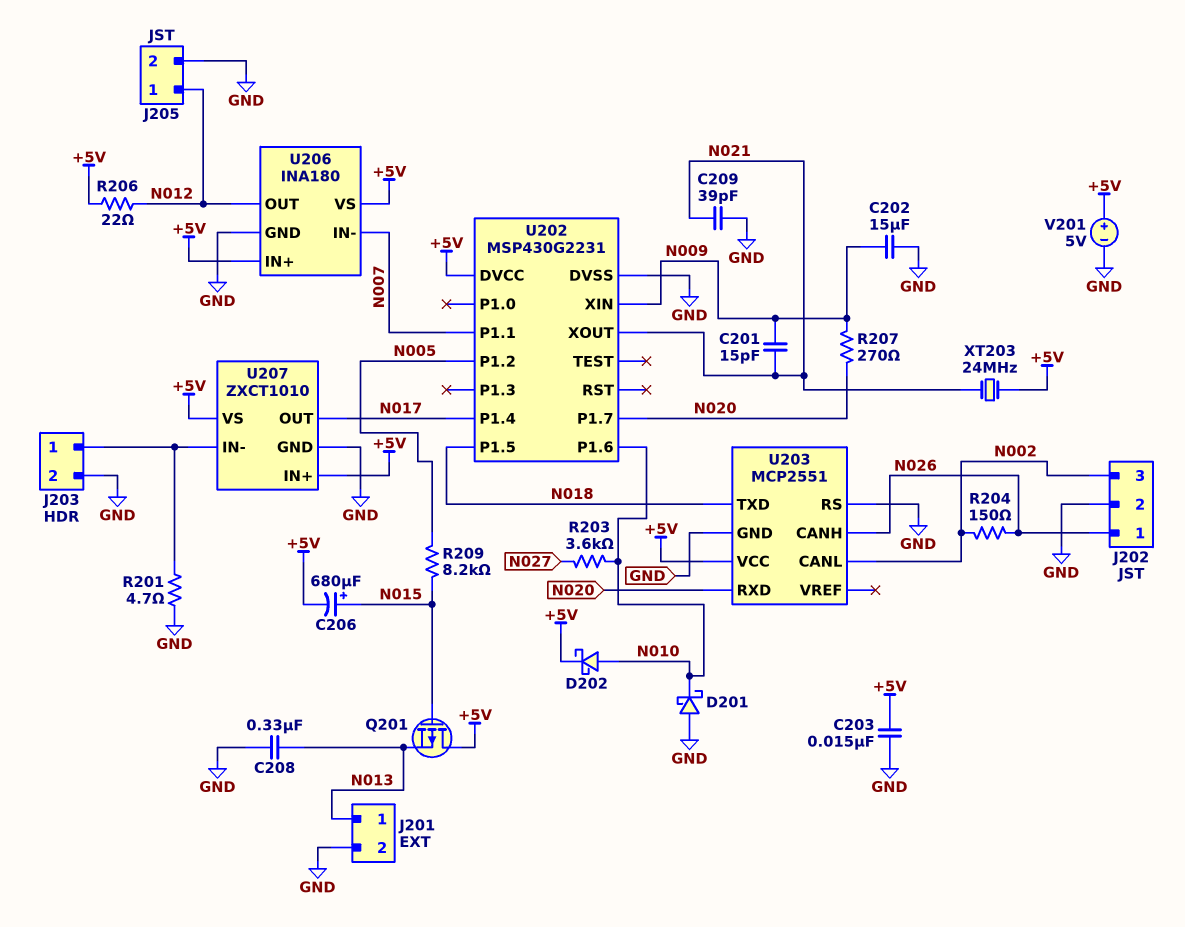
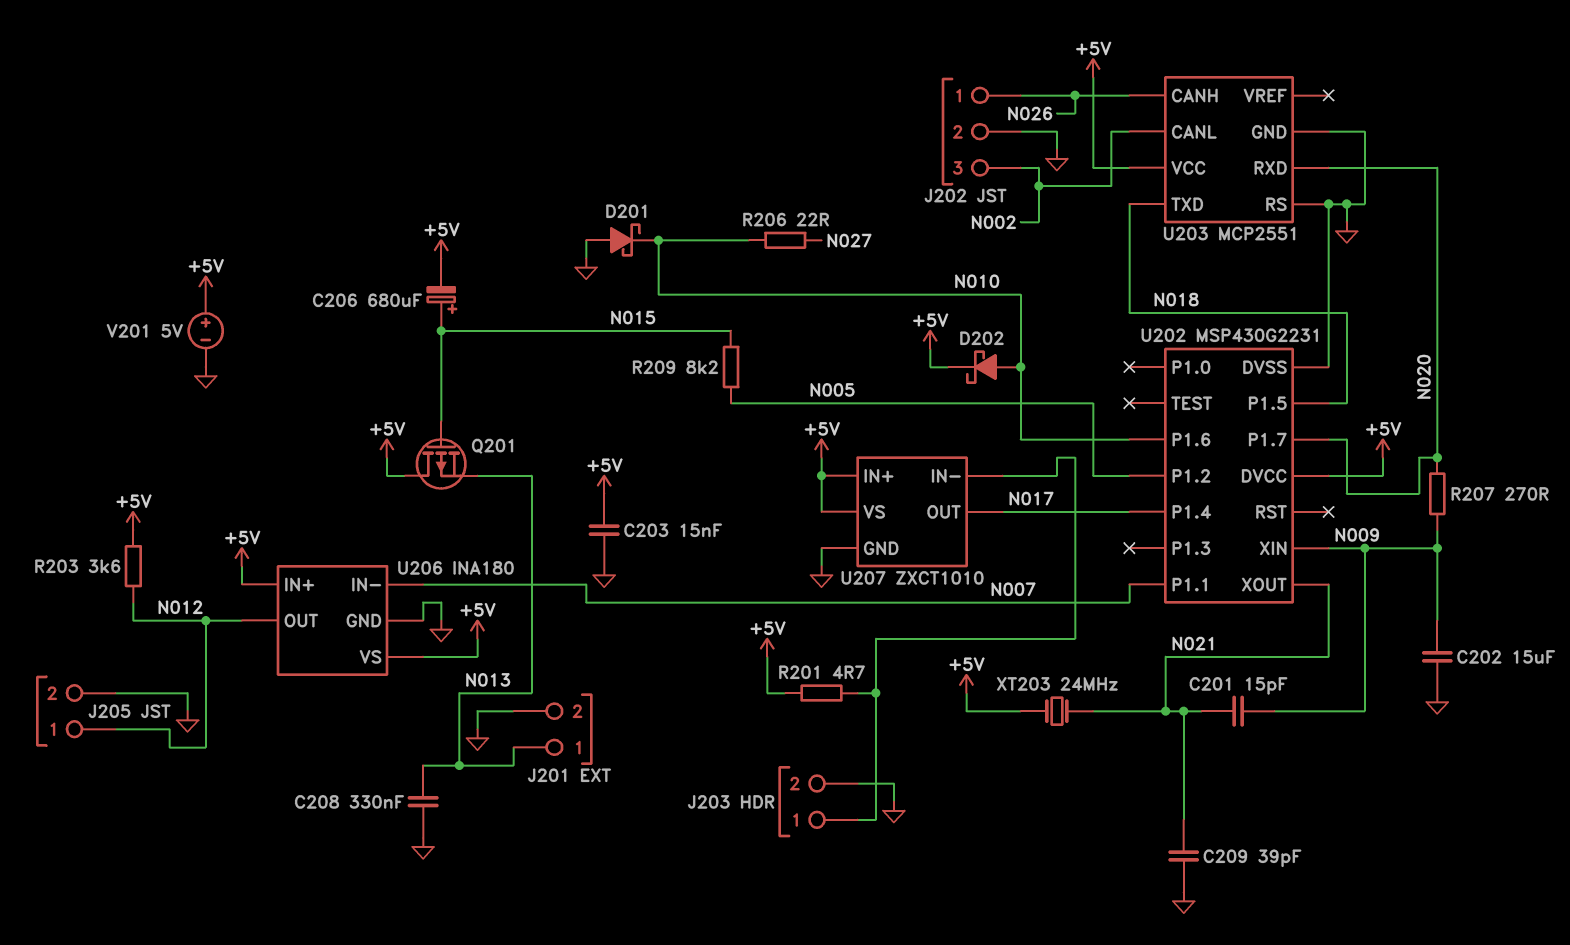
R201: 4.7 (GND, J203/1) -> 4.7 (+5V, J203/1)
R203: 3.6k (N010, N027) -> 3.6k (+5V, N012)
R204: 150 (N002, N026) -> none
R206: 22 (+5V, N012) -> 22 (N010, N027)

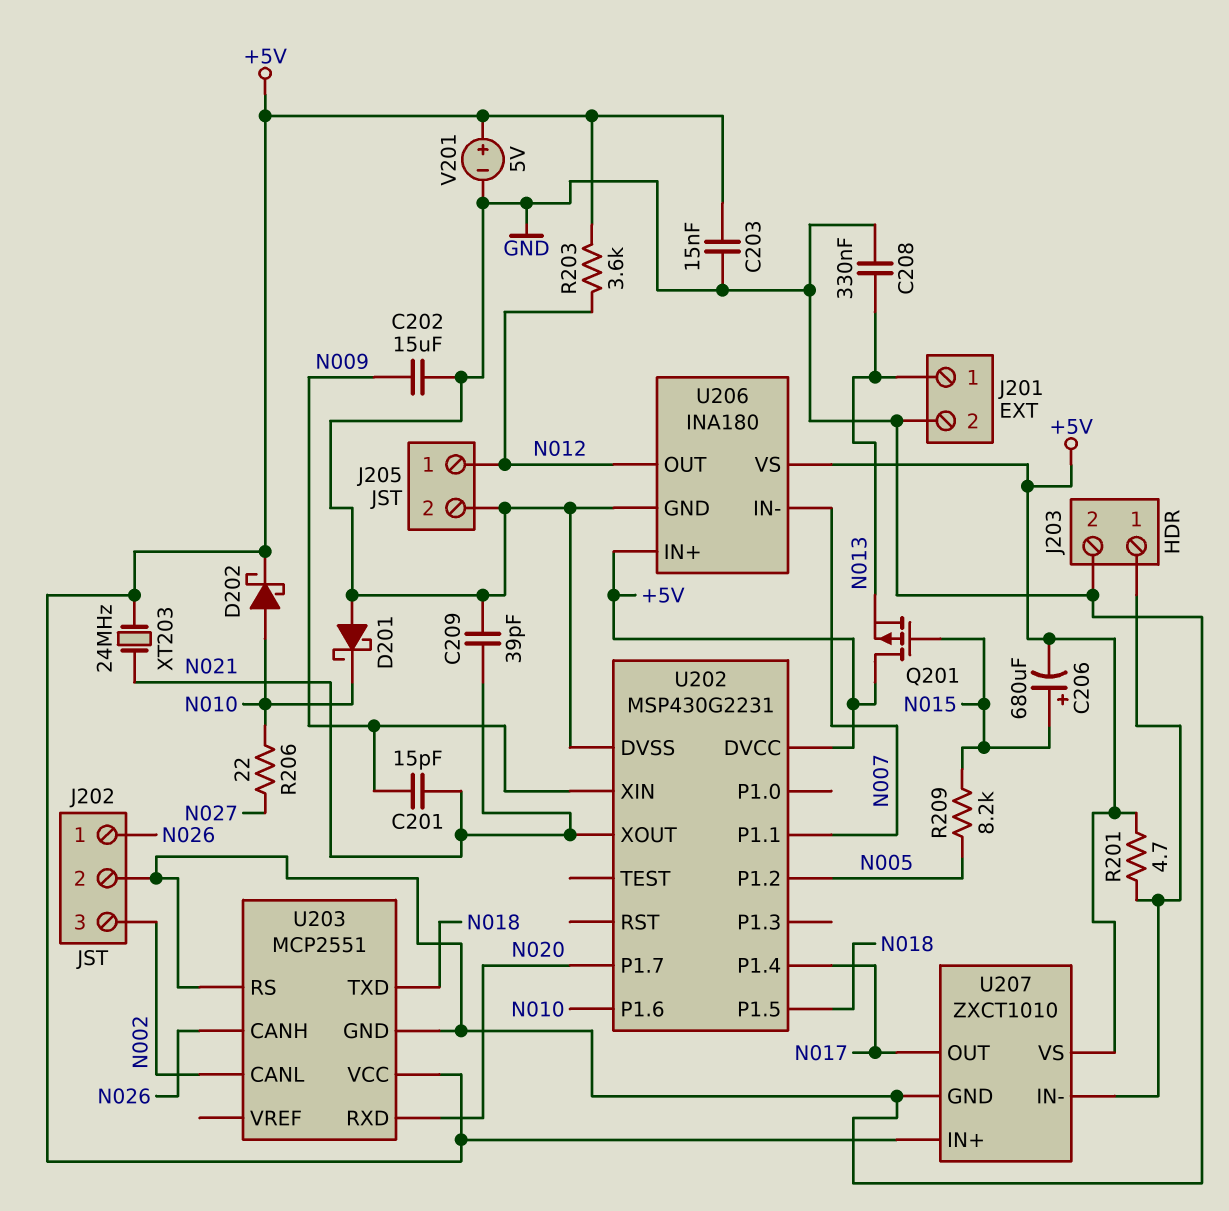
R207: 270 (N009, N020) -> none

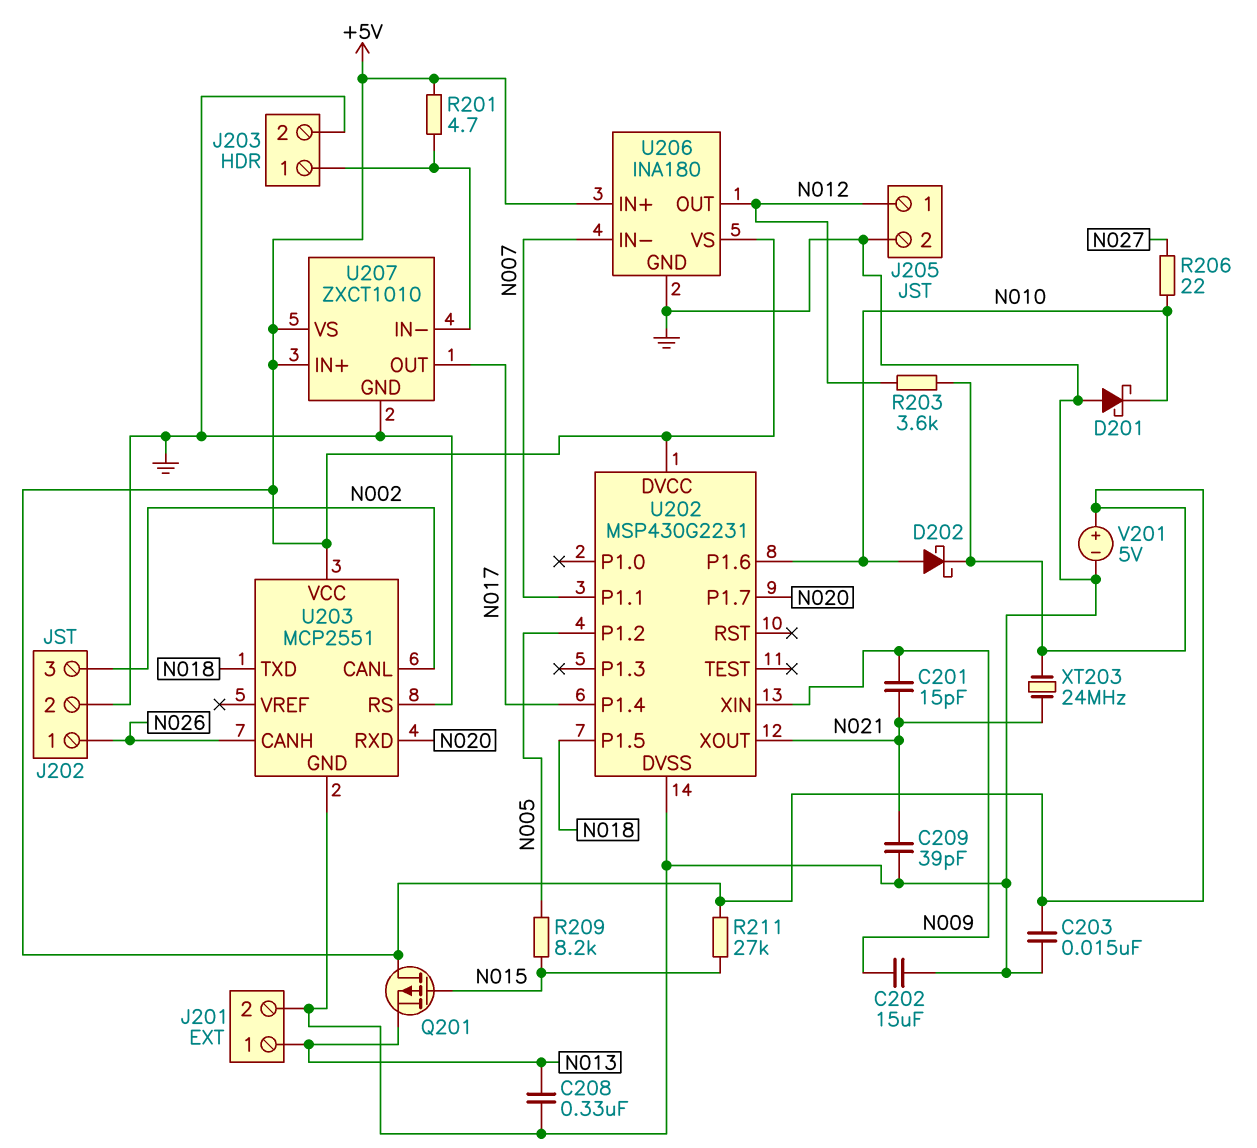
C206: 680uF (plus N015, minus +5V) -> none
R211: none -> 27k (+5V, N015)

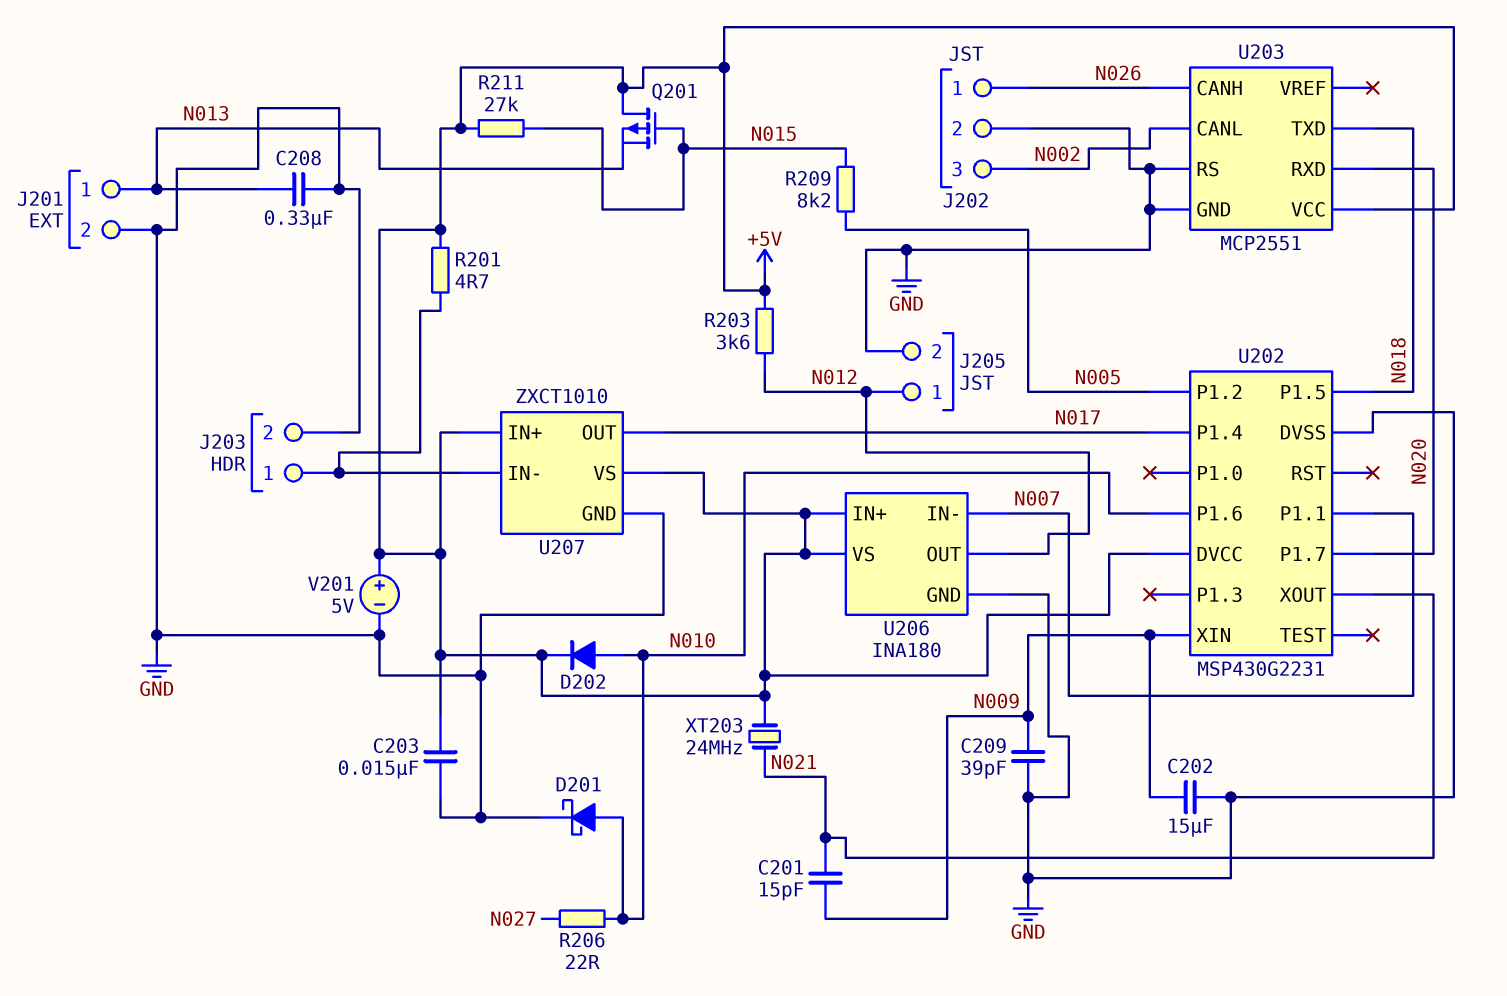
C209: 39pF (GND, N021) -> 39pF (GND, N009)
D201: schottky (A GND, K N010) -> schottky (A N010, K GND)
D202: schottky (A N010, K +5V) -> diode (A N010, K +5V)

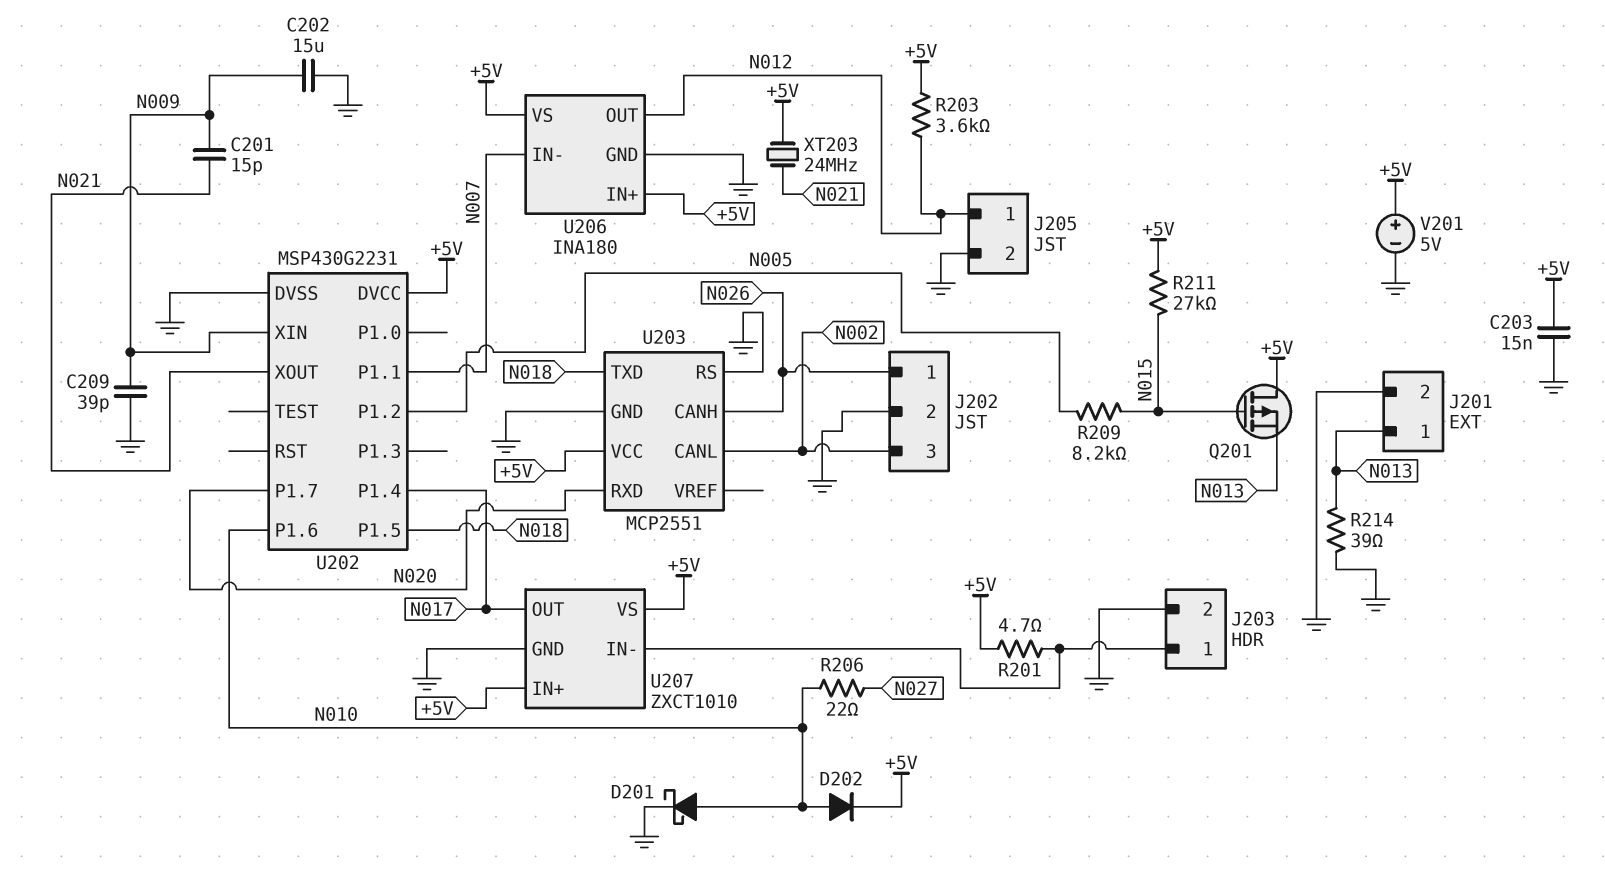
C208: 330nF (GND, N013) -> none
R214: none -> 39 (GND, N013)

